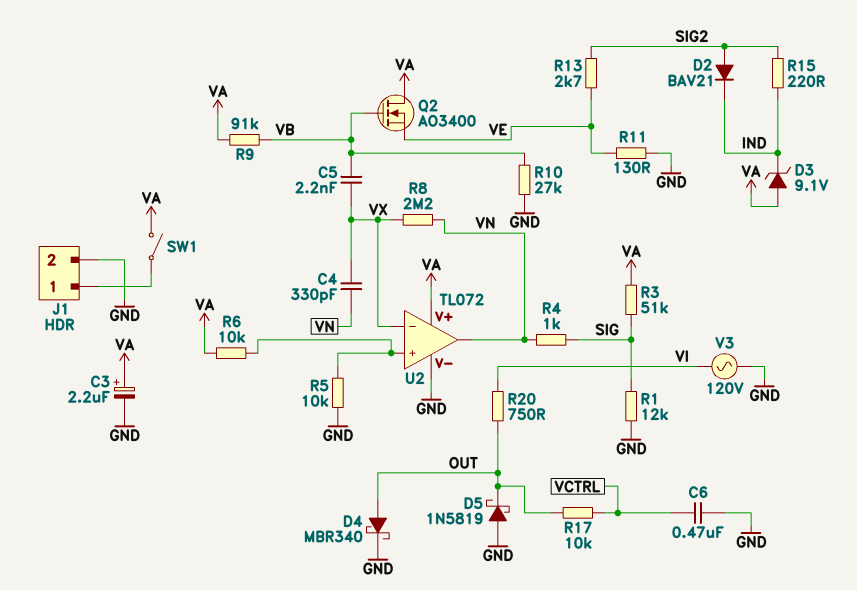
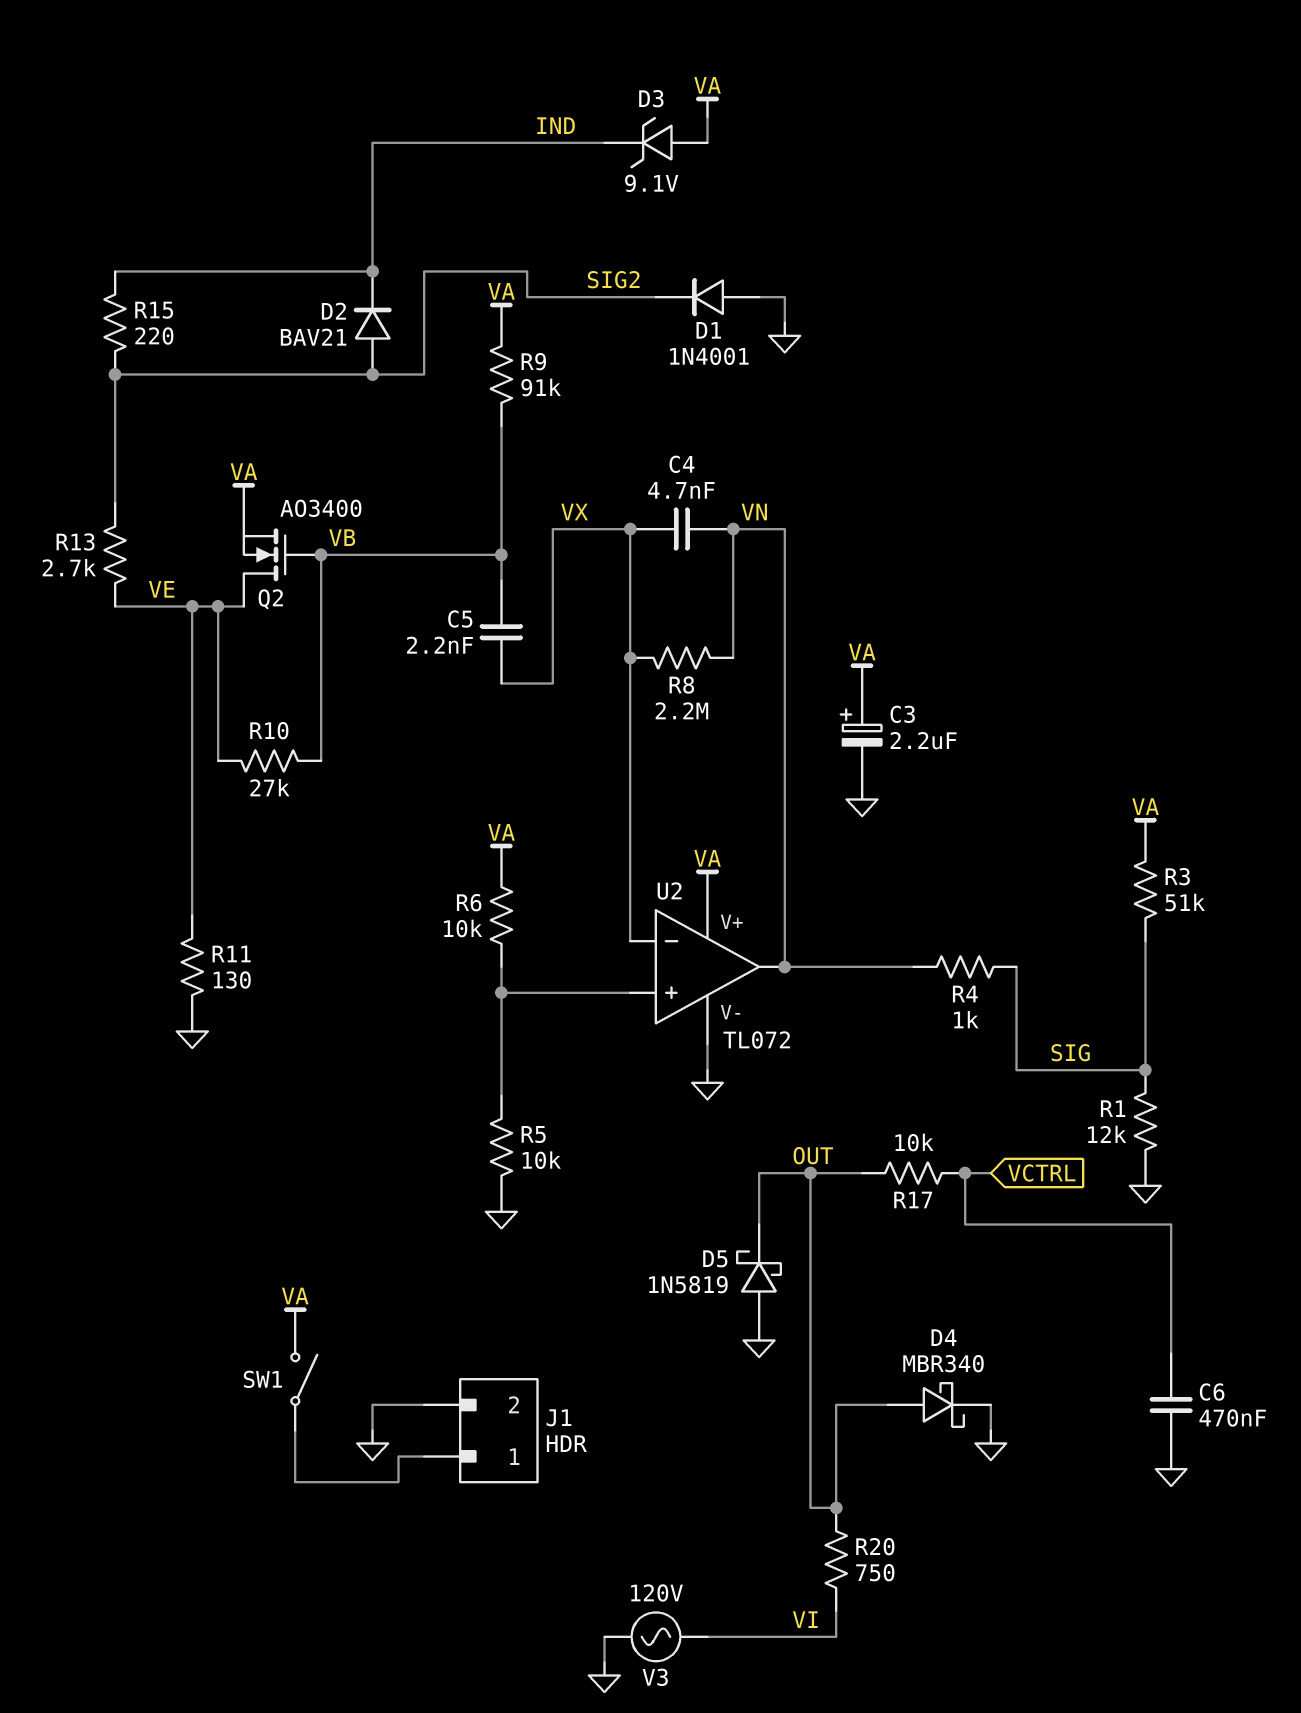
C4: 330pF (VN, VX) -> 4.7nF (VN, VX)
D1: none -> diode 1N4001 (A GND, K SIG2)
Q2: NMOS AO3400 (G VB, D VA, S VE) -> NMOS AO3400 (G VB, D VE, S VA)
R10: 27k (GND, VB) -> 27k (VB, VE)

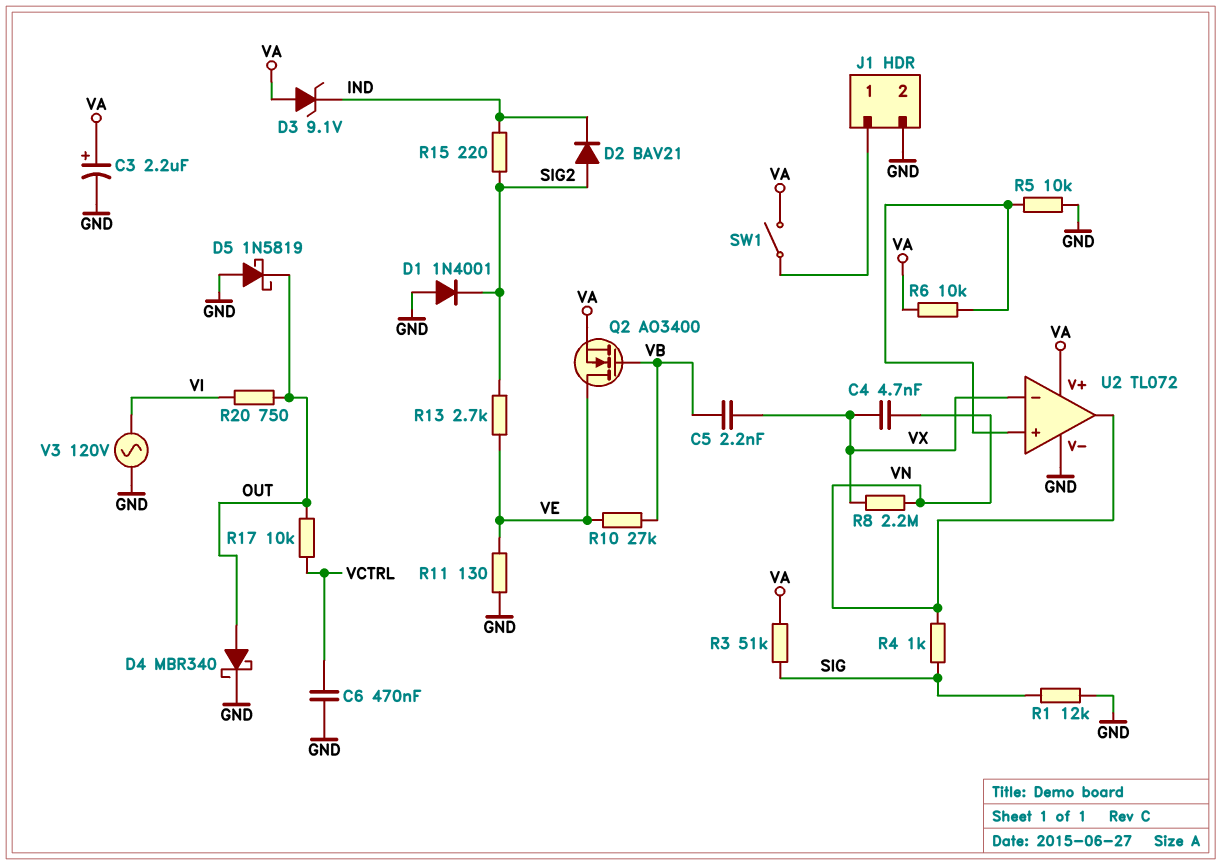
R9: 91k (VA, VB) -> none

